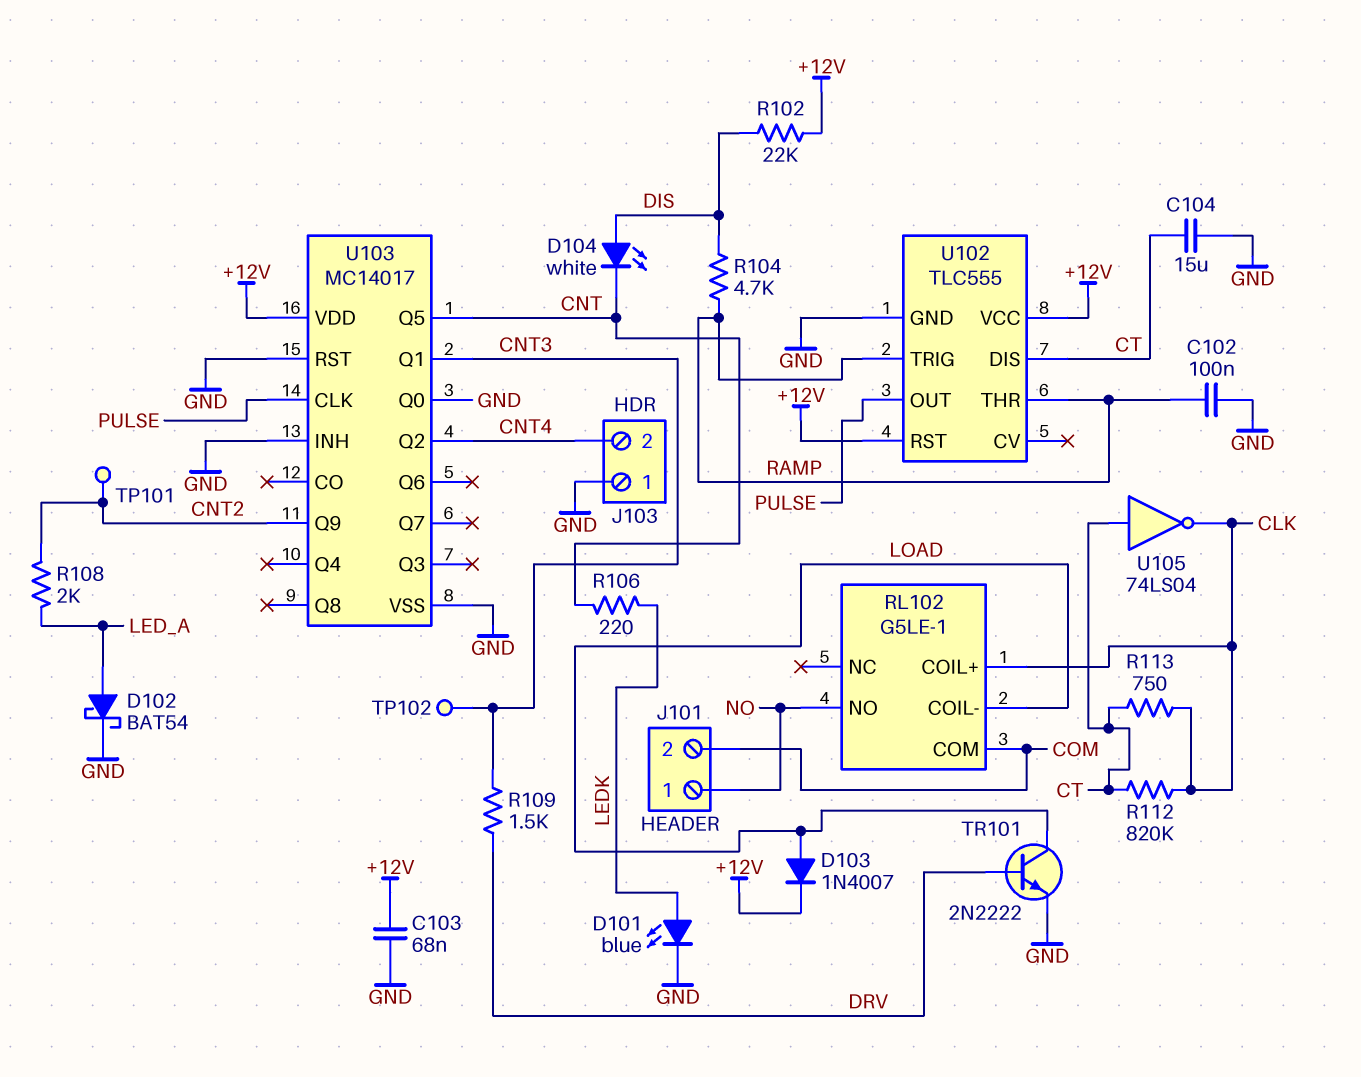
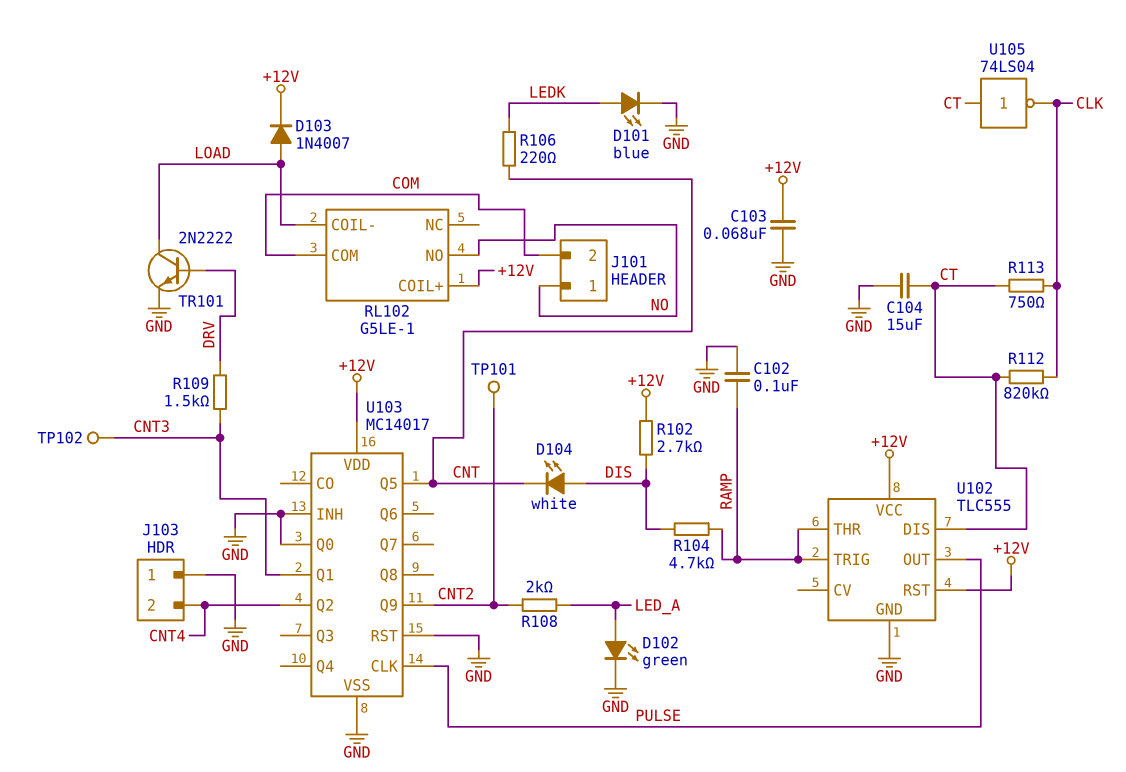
D102: schottky BAT54 (A LED_A, K GND) -> LED green (A LED_A, K GND)
R102: 22k (+12V, DIS) -> 2.7k (+12V, DIS)
RL102 pin COIL+: CLK -> +12V

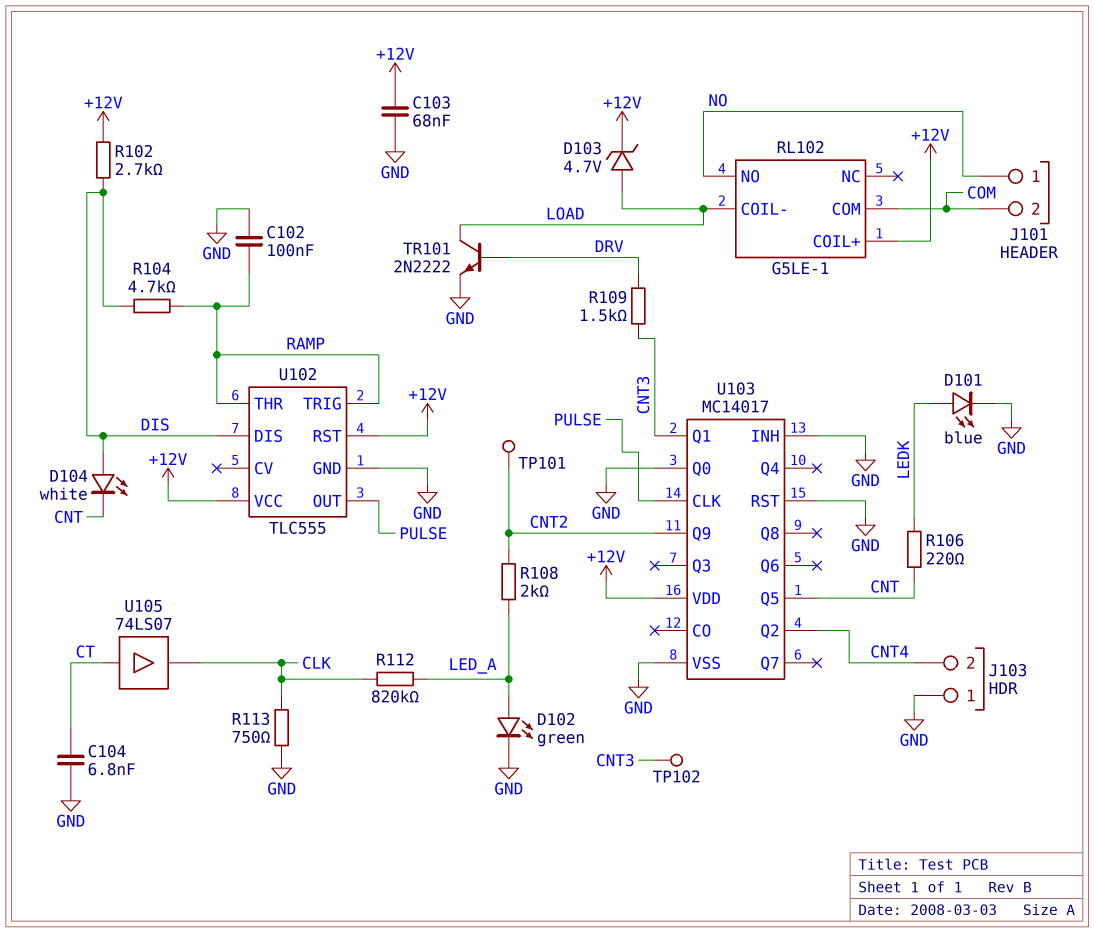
C104: 15uF (CT, GND) -> 6.8nF (CT, GND)
D103: diode 1N4007 (A LOAD, K +12V) -> zener 4.7V (A LOAD, K +12V)
R112: 820k (CLK, CT) -> 820k (CLK, LED_A)
R113: 750 (CLK, CT) -> 750 (CLK, GND)
U102 pin DIS: CT -> DIS
U105: NOT 74LS04 (in CT, out CLK) -> buffer 74LS07 (in CT, out CLK)

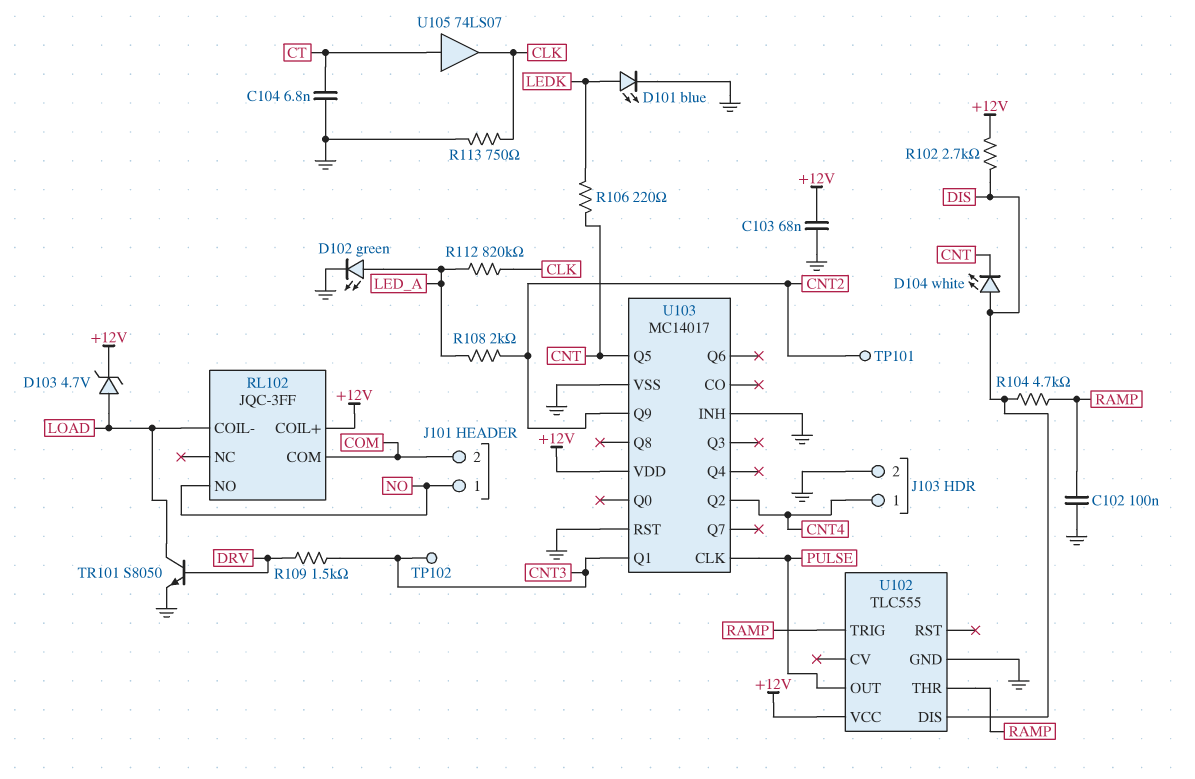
J103 pin 1: GND -> CNT4
J103 pin 2: CNT4 -> GND
RL102: G5LE-1 -> JQC-3FF
TR101: NPN 2N2222 (B DRV, C LOAD, E GND) -> NPN S8050 (B DRV, C LOAD, E GND)
U102 pin RST: +12V -> none
U103 pin Q0: GND -> none

